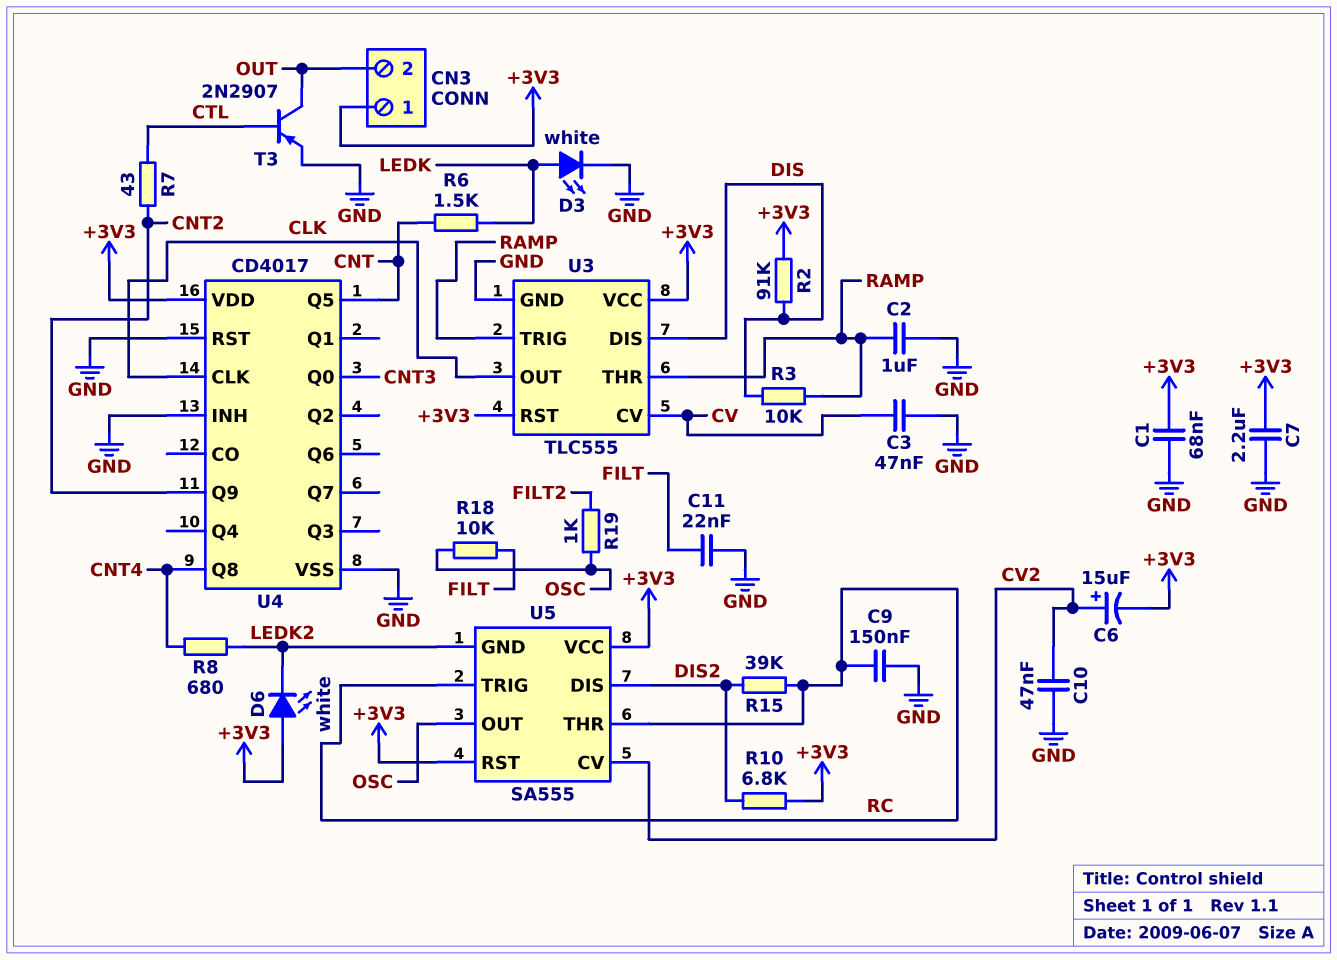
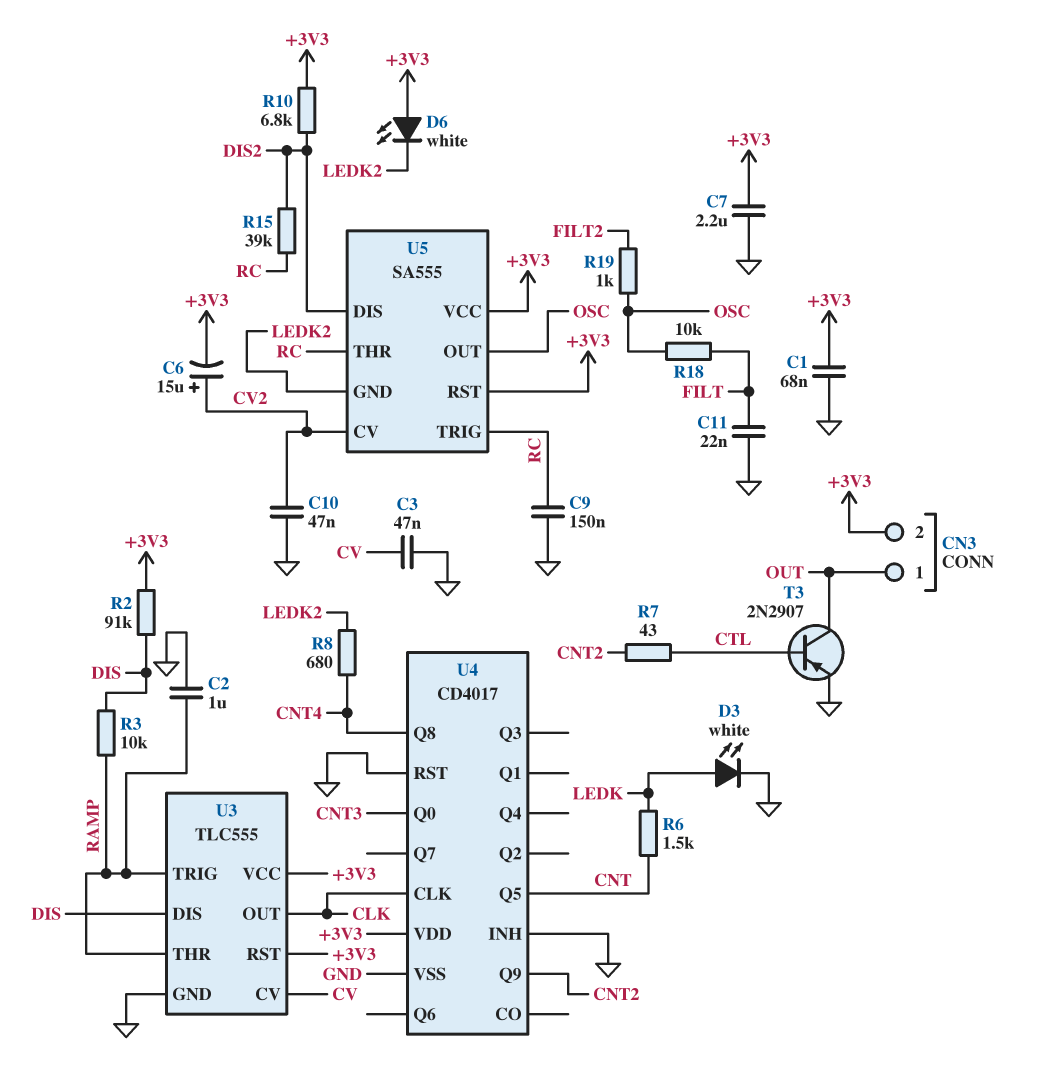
CN3 pin 1: +3V3 -> OUT
CN3 pin 2: OUT -> +3V3

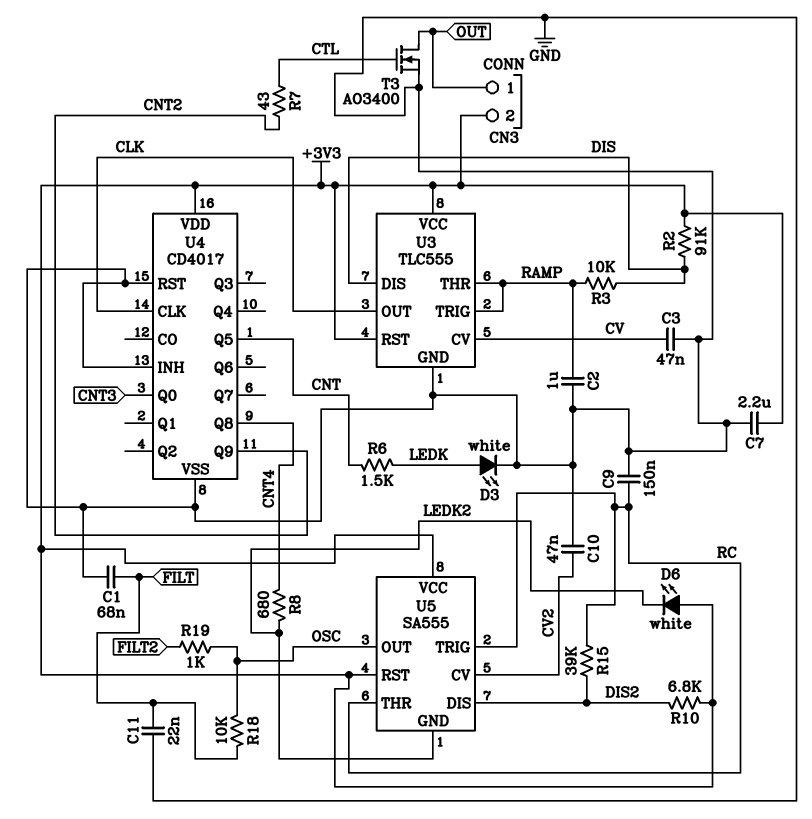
C1: 68nF (+3V3, GND) -> 68nF (FILT, GND)
C6: 15uF (plus CV2, minus +3V3) -> none
T3: PNP 2N2907 (B CTL, C OUT, E GND) -> NMOS AO3400 (G CTL, D OUT, S GND)

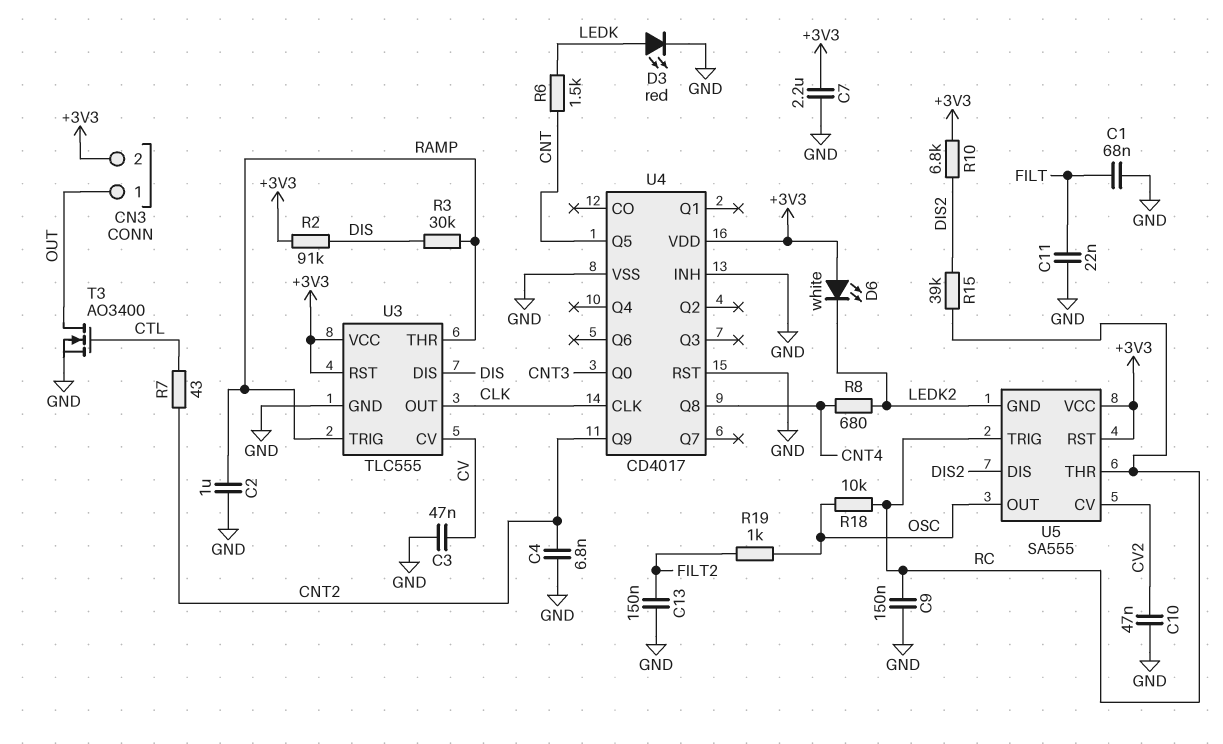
C4: none -> 6.8nF (CNT2, GND)
C13: none -> 150nF (FILT2, GND)
D3: LED white (A LEDK, K GND) -> LED red (A LEDK, K GND)
R3: 10k (DIS, RAMP) -> 30k (DIS, RAMP)
R18: 10k (FILT, OSC) -> 10k (OSC, RC)

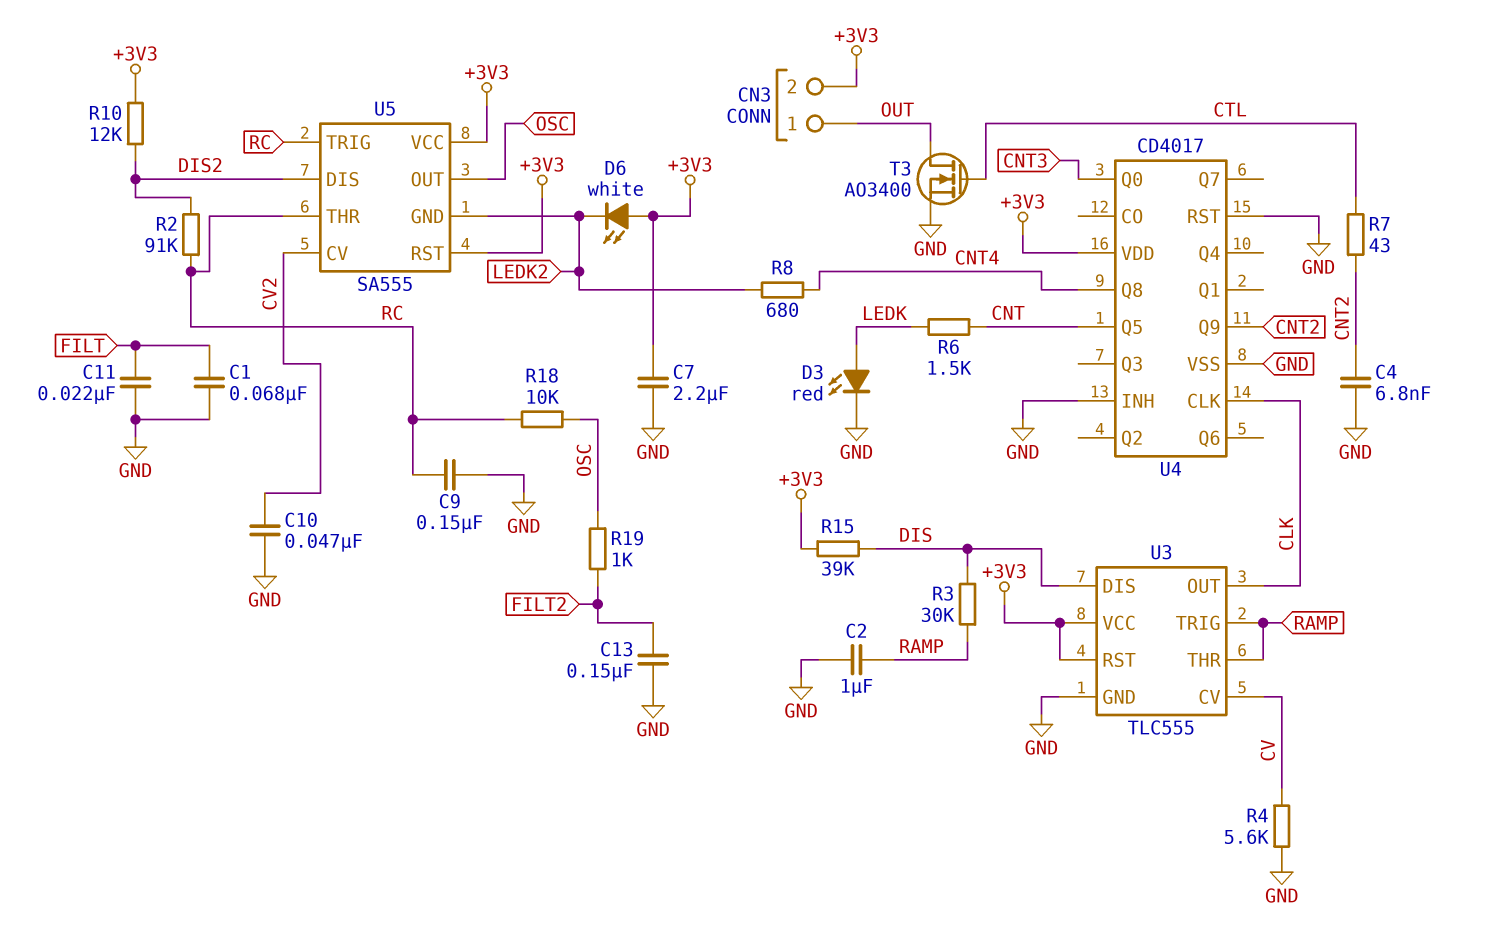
C3: 47nF (CV, GND) -> none
R2: 91k (+3V3, DIS) -> 91k (DIS2, RC)
R4: none -> 5.6k (CV, GND)
R10: 6.8k (+3V3, DIS2) -> 12k (+3V3, DIS2)
R15: 39k (DIS2, RC) -> 39k (+3V3, DIS)

